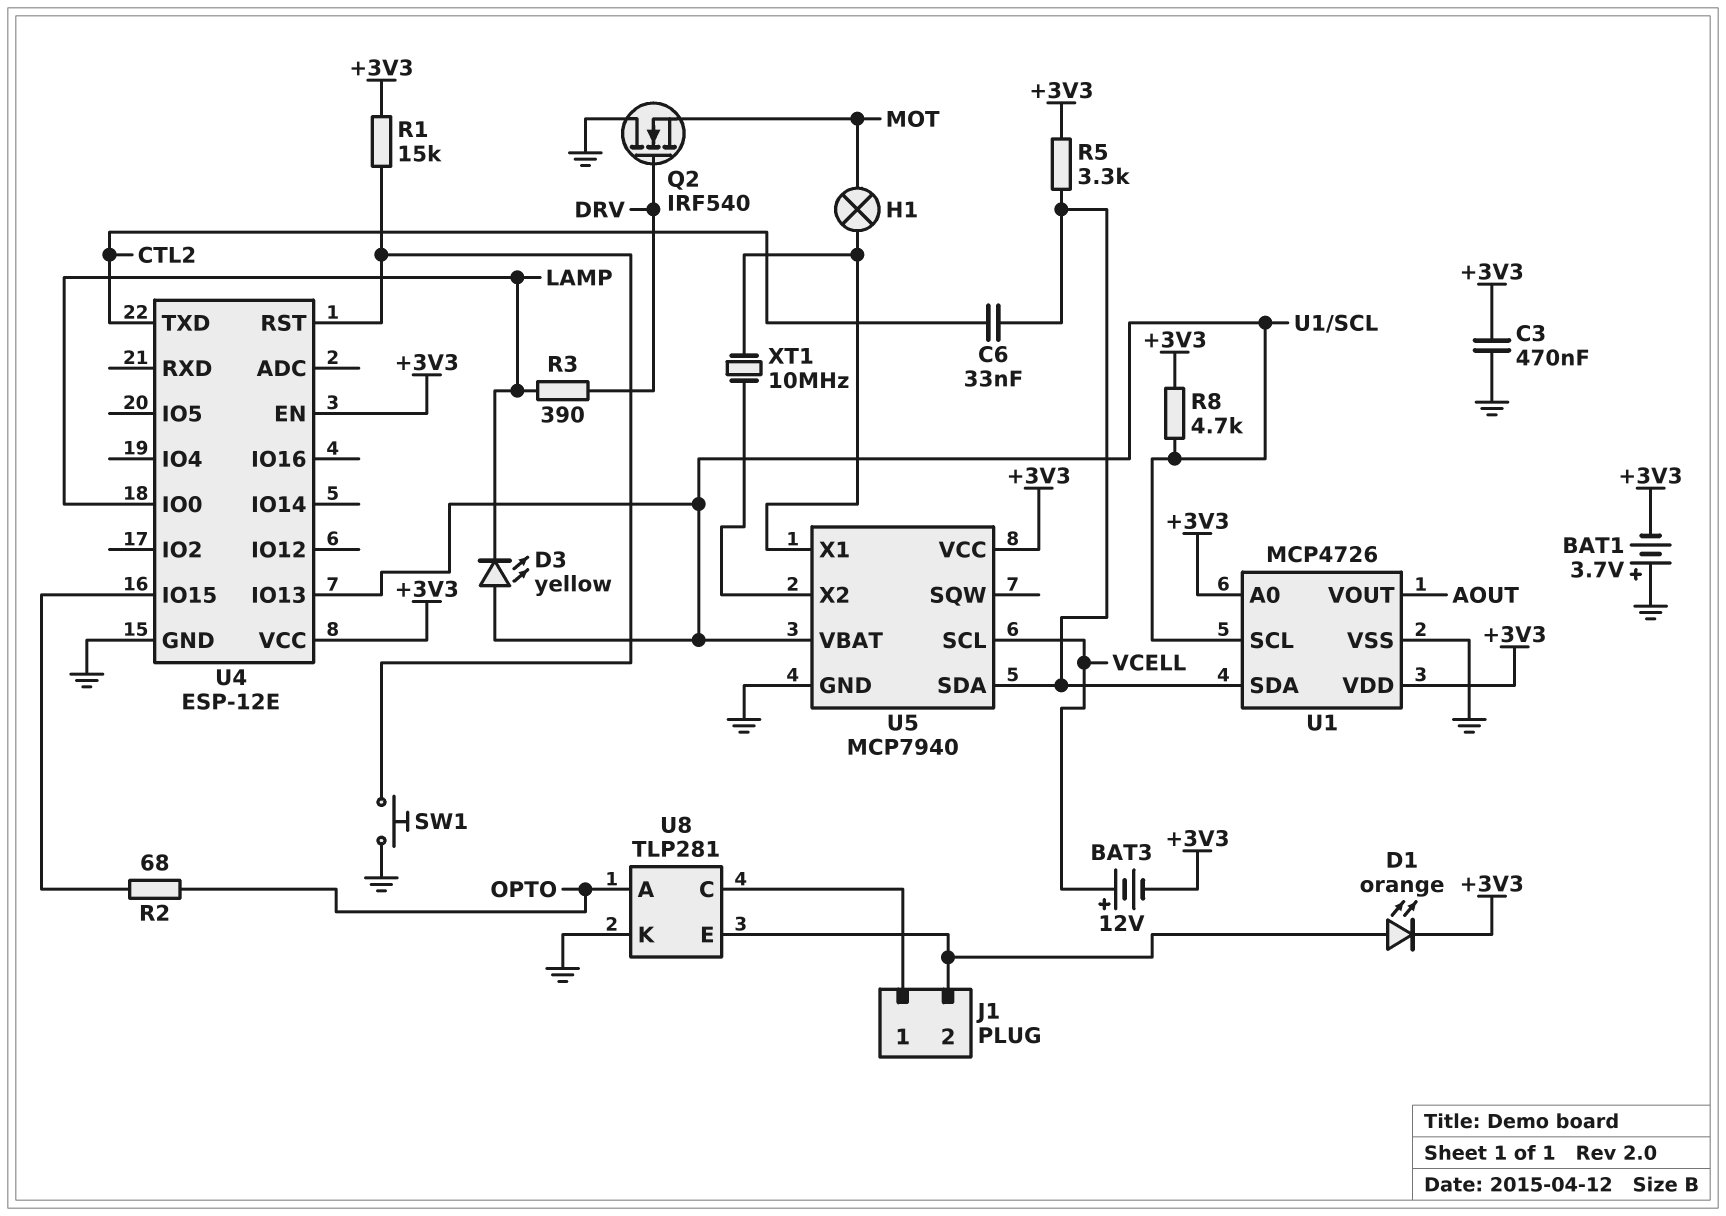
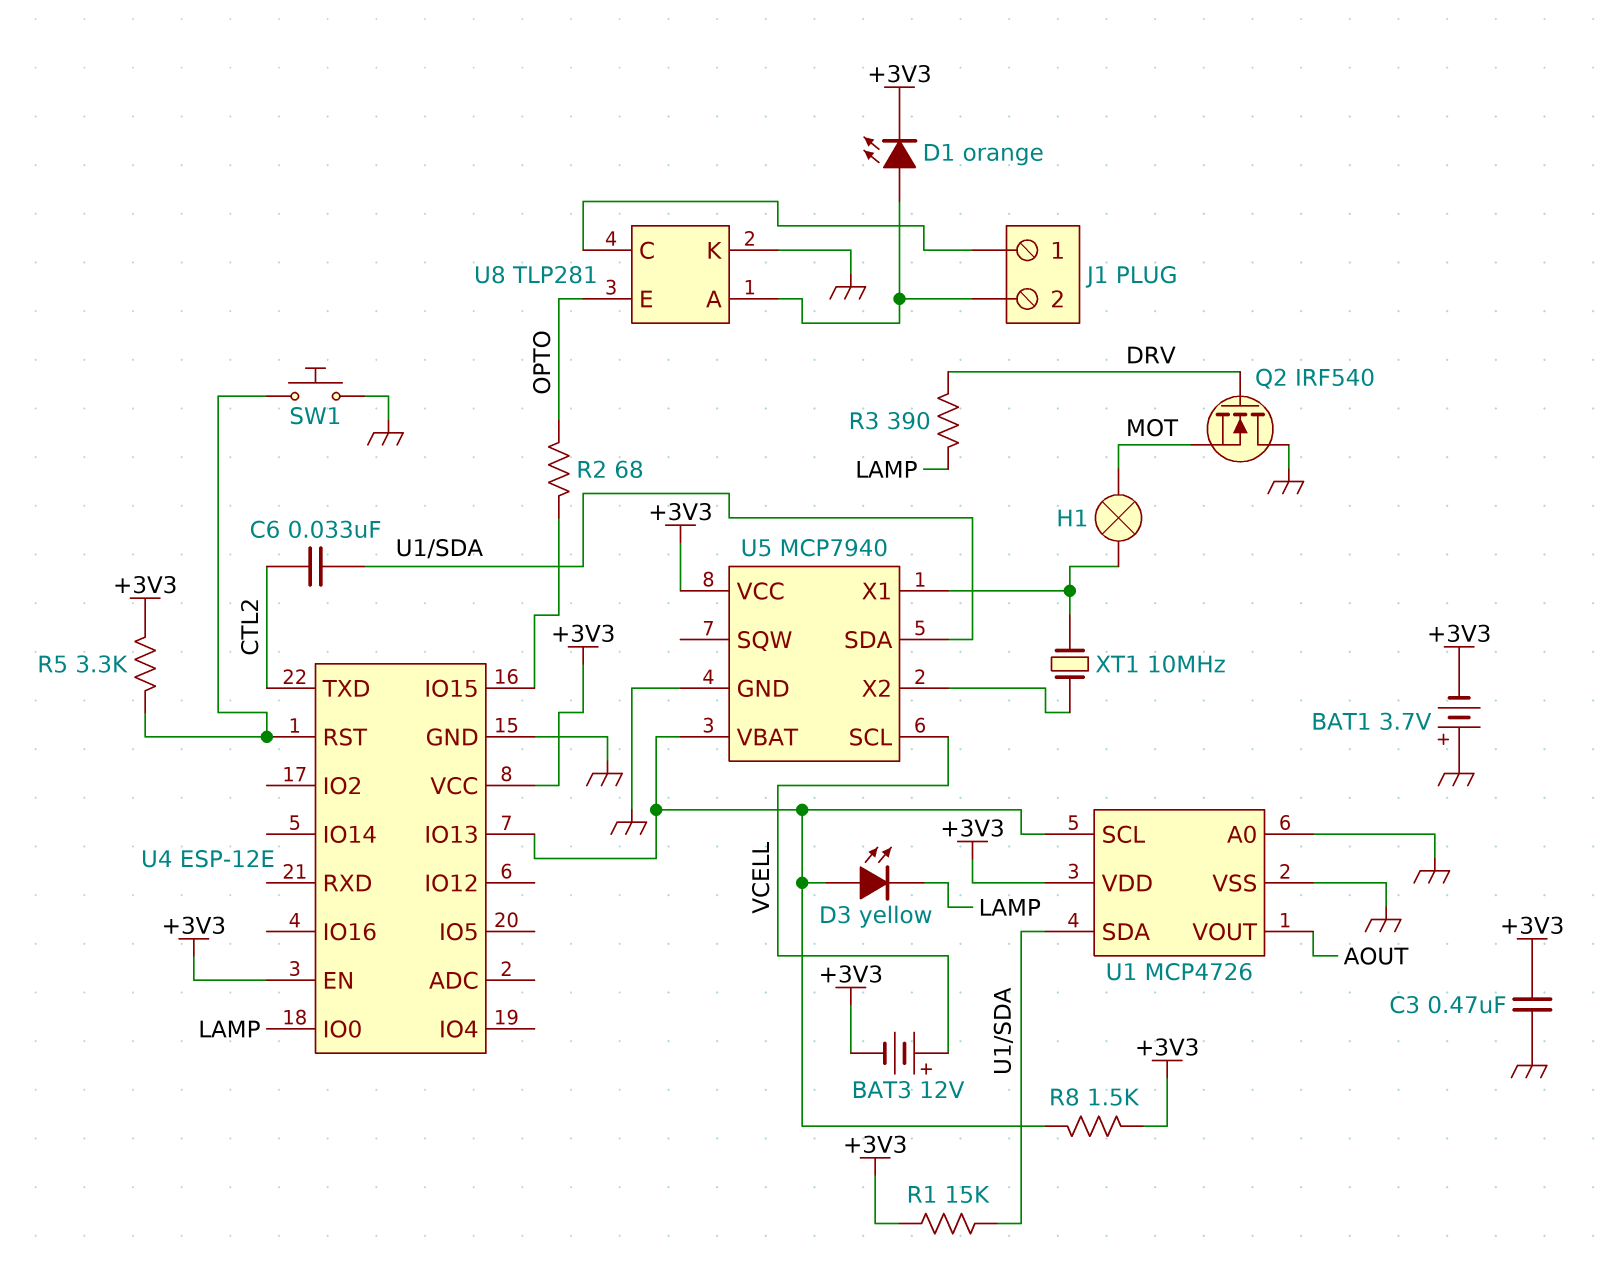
R1: 15k (+3V3, U4/RST) -> 15k (+3V3, U1/SDA)
R5: 3.3k (+3V3, U1/SDA) -> 3.3k (+3V3, U4/RST)
R8: 4.7k (+3V3, U1/SCL) -> 1.5k (+3V3, U1/SCL)
U1 pin A0: +3V3 -> GND
U8 pin A: OPTO -> J1/2
U8 pin E: J1/2 -> OPTO

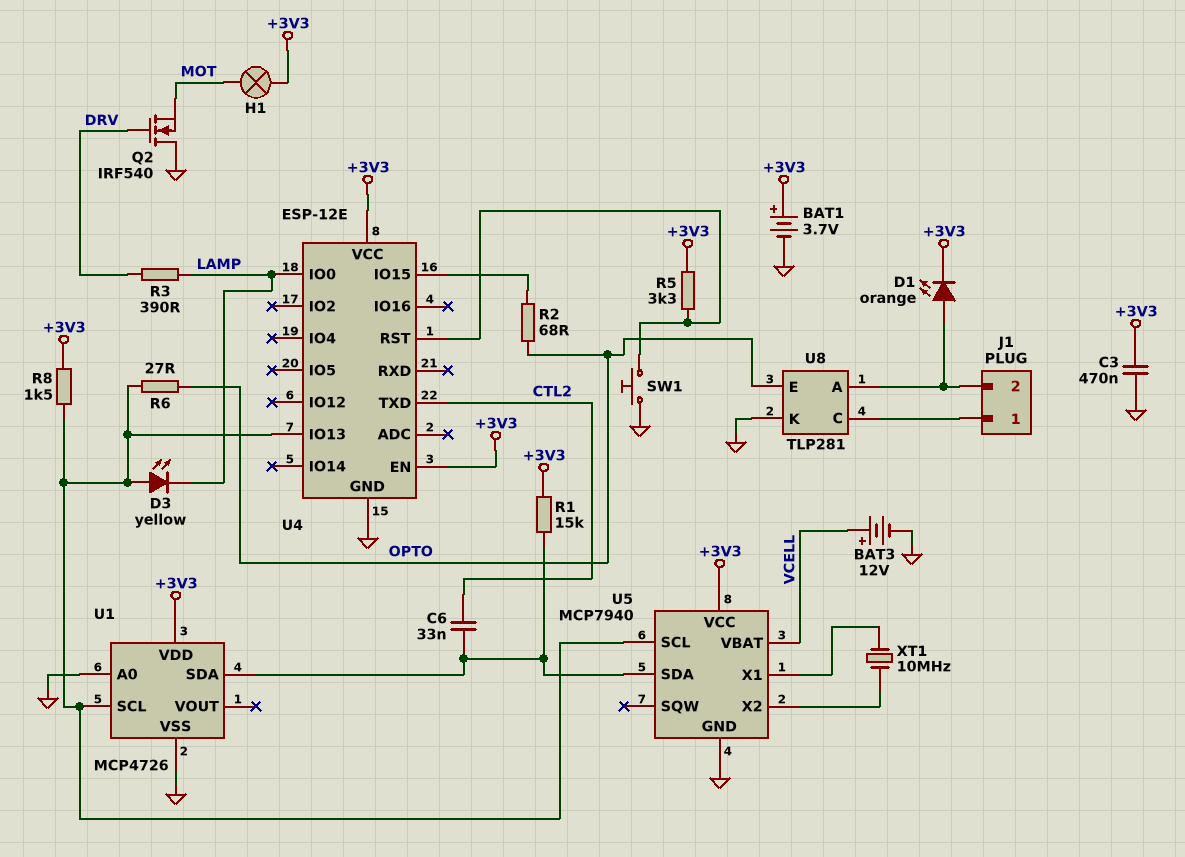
BAT1: 3.7V (plus GND, minus +3V3) -> 3.7V (plus +3V3, minus GND)
BAT3: 12V (plus VCELL, minus +3V3) -> 12V (plus VCELL, minus GND)
H1: lamp (MOT, U5/X1) -> lamp (+3V3, MOT)
R6: none -> 27 (OPTO, U1/SCL)
U1 pin VOUT: AOUT -> none
U5 pin SCL: VCELL -> U1/SCL
U5 pin VBAT: U1/SCL -> VCELL

